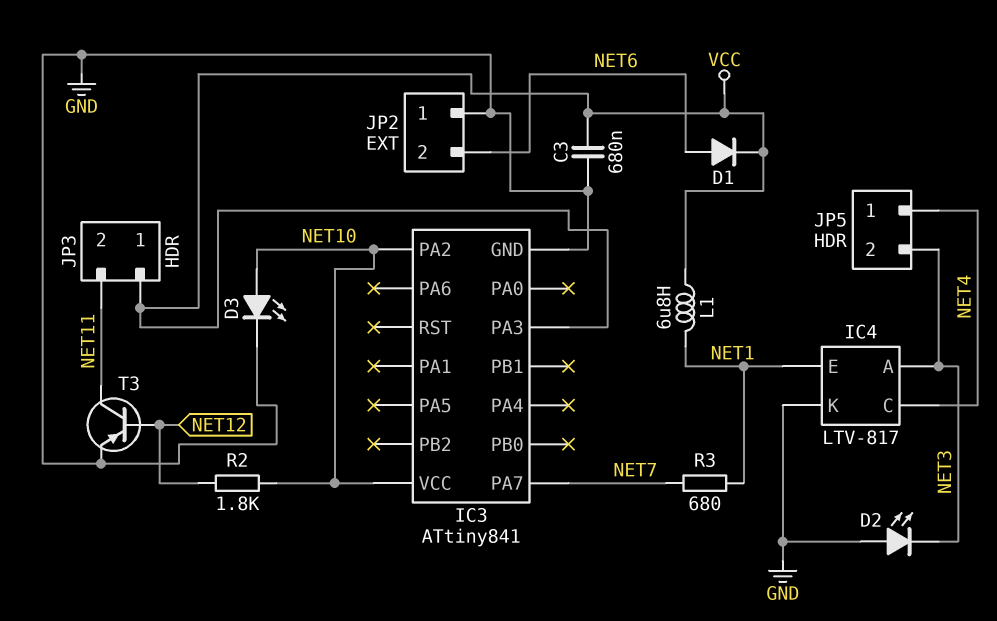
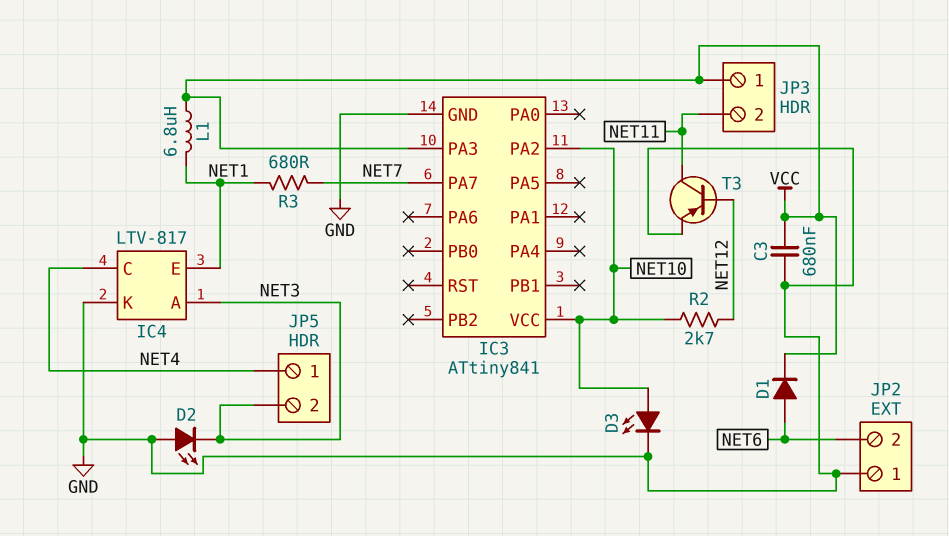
R2: 1.8k (NET10, NET12) -> 2.7k (NET10, NET12)

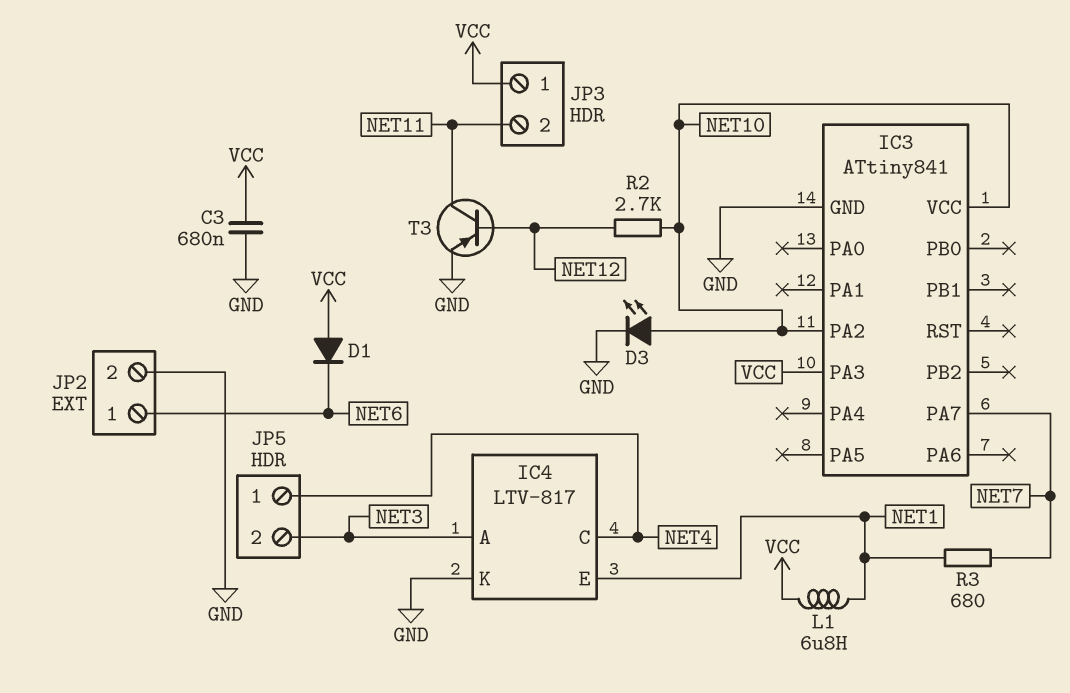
D1: diode (A NET6, K VCC) -> diode (A VCC, K NET6)
D2: LED (A GND, K NET3) -> none
JP2 pin 1: GND -> NET6
JP2 pin 2: NET6 -> GND

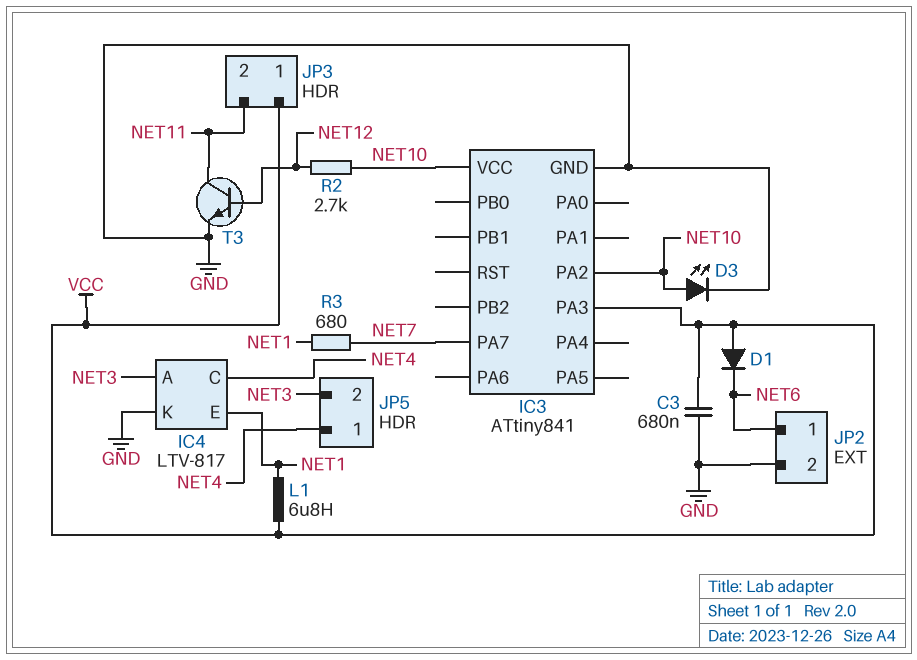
T3: PNP (B NET12, C NET11, E GND) -> NPN (B NET12, C NET11, E GND)

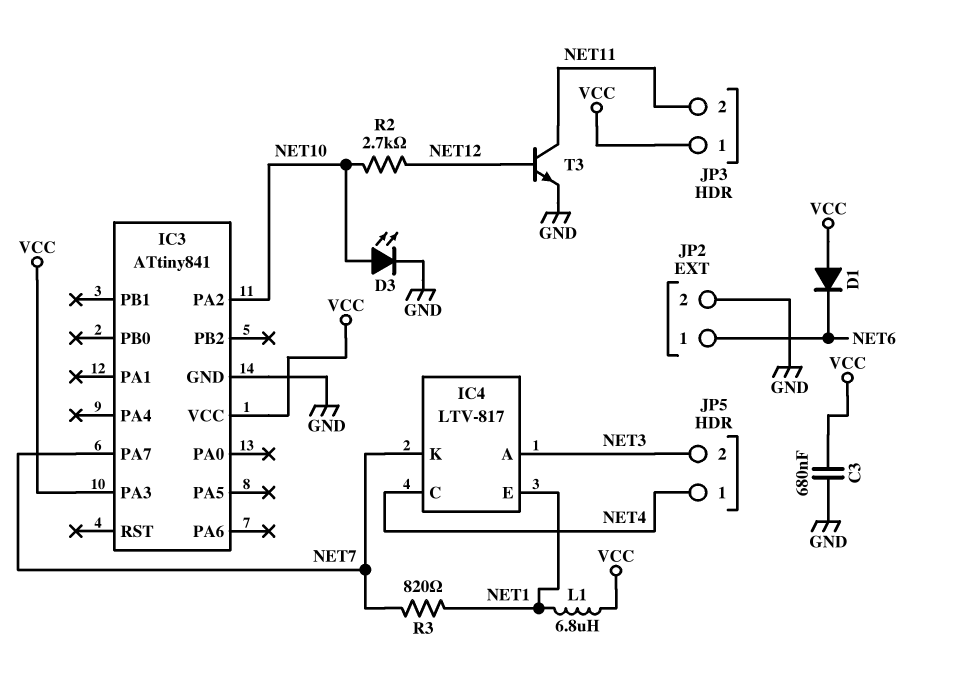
IC3 pin VCC: NET10 -> VCC
IC4 pin K: GND -> NET7
R3: 680 (NET1, NET7) -> 820 (NET1, NET7)

